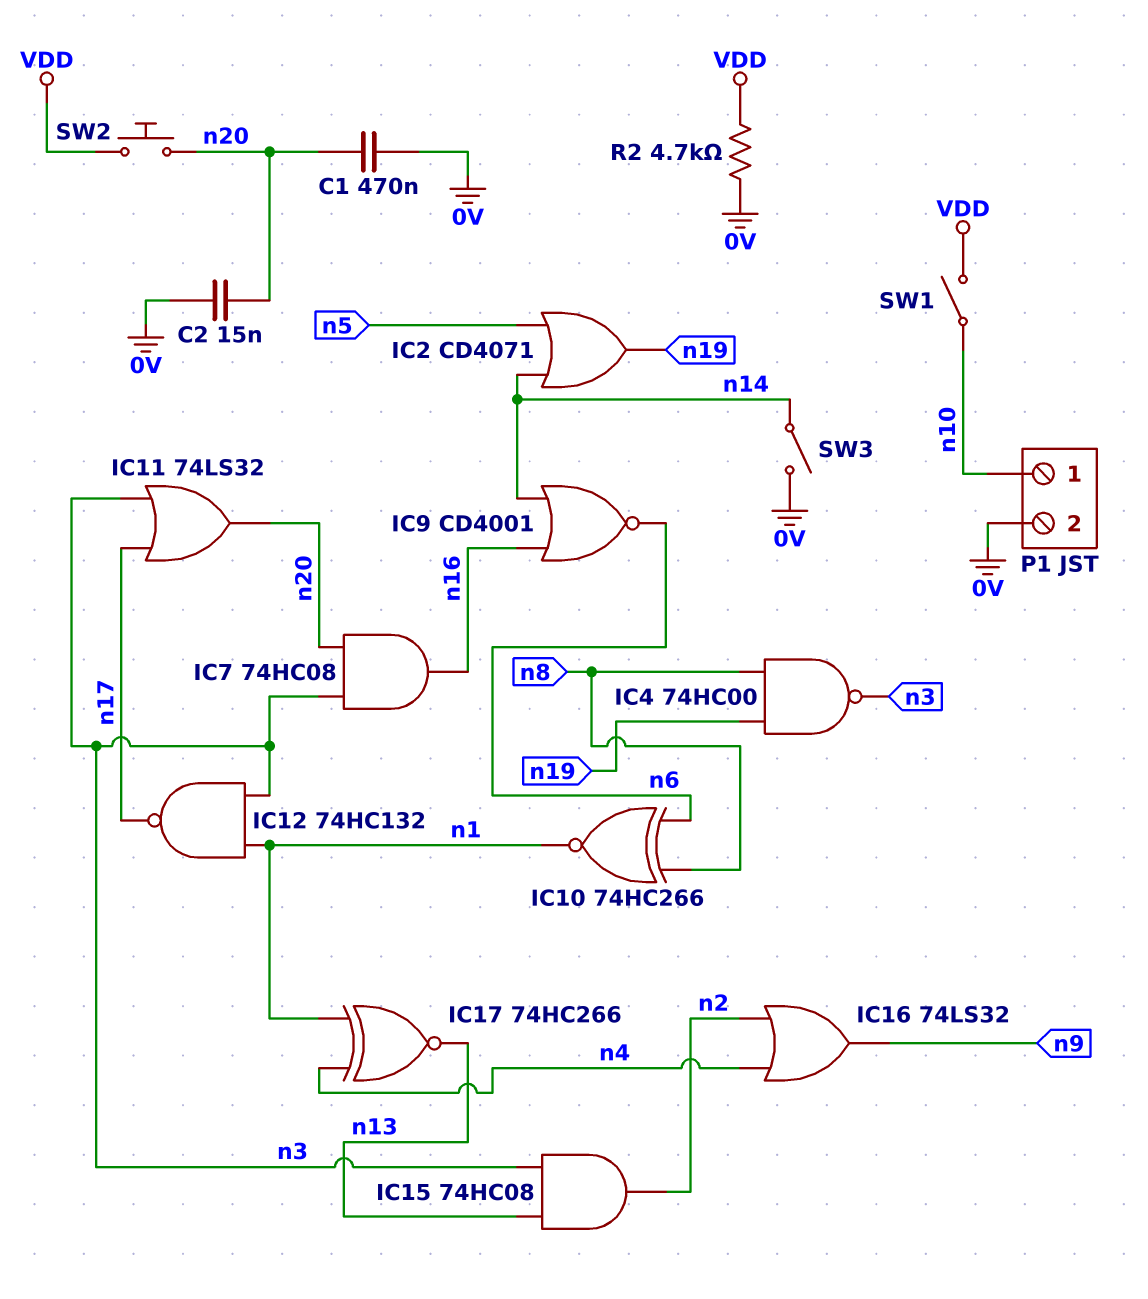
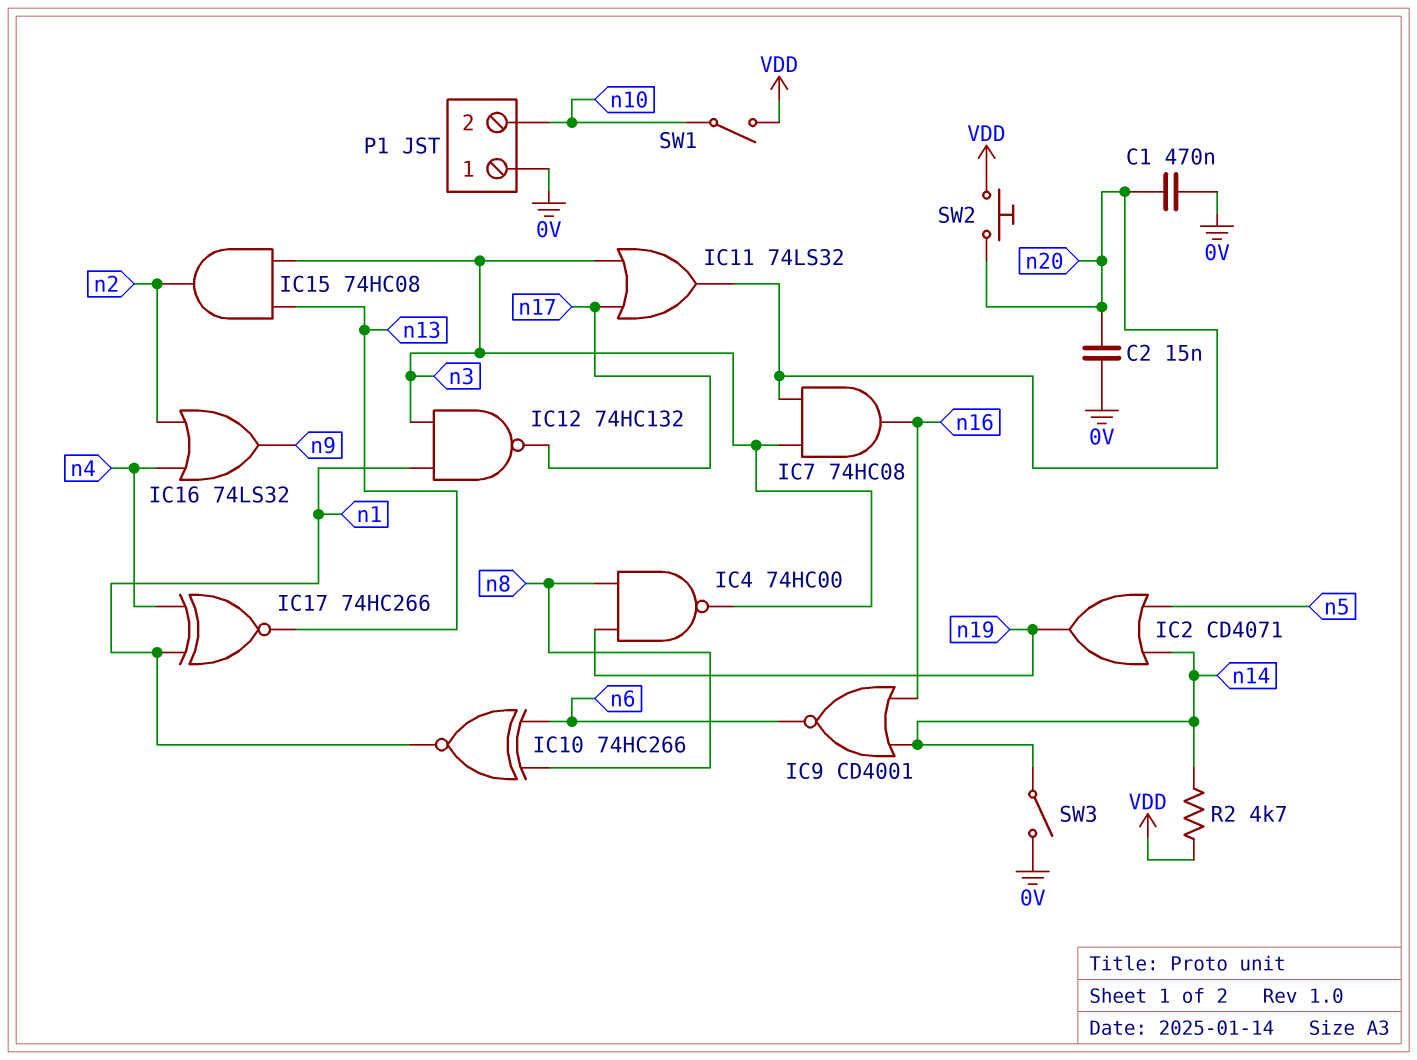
P1 pin 1: n10 -> 0V
P1 pin 2: 0V -> n10
R2: 4.7k (0V, VDD) -> 4.7k (VDD, n14)

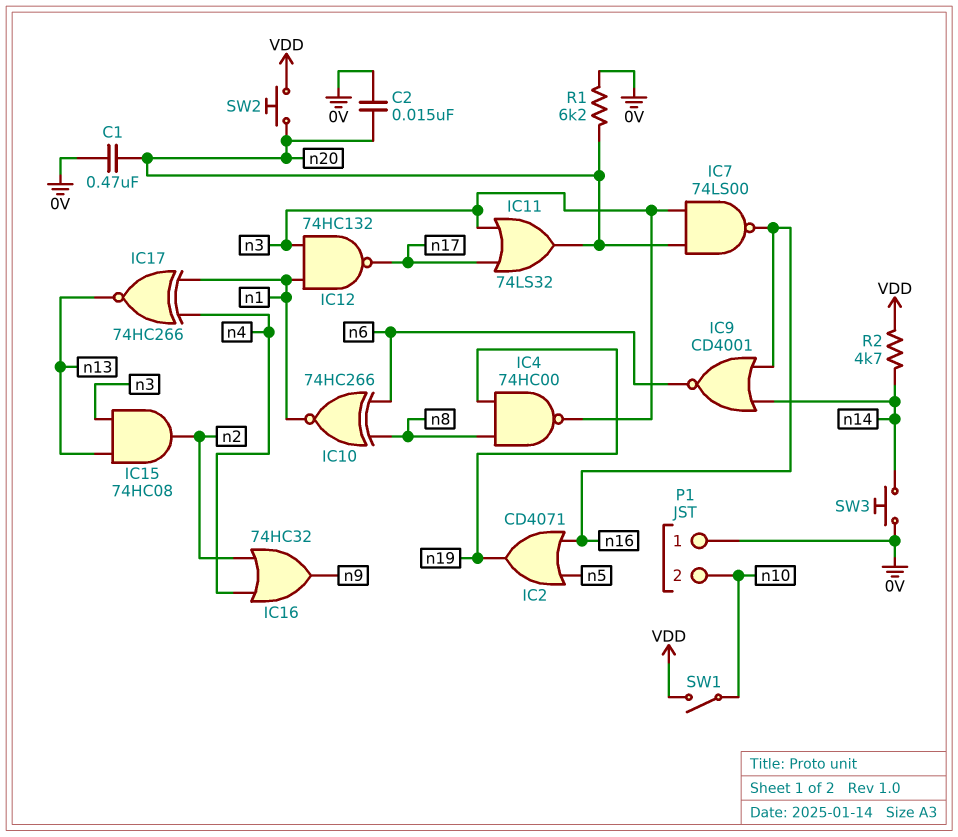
IC2: OR CD4071 (in n5, in n14, out n19) -> OR CD4071 (in n5, in n16, out n19)
IC7: AND 74HC08 (in n3, in n20, out n16) -> NAND 74LS00 (in n3, in n20, out n16)
IC16: OR 74LS32 (in n2, in n4, out n9) -> OR 74HC32 (in n2, in n4, out n9)
R1: none -> 6.2k (0V, n20)
SW3: switch (0V, n14) -> button (0V, n14)

